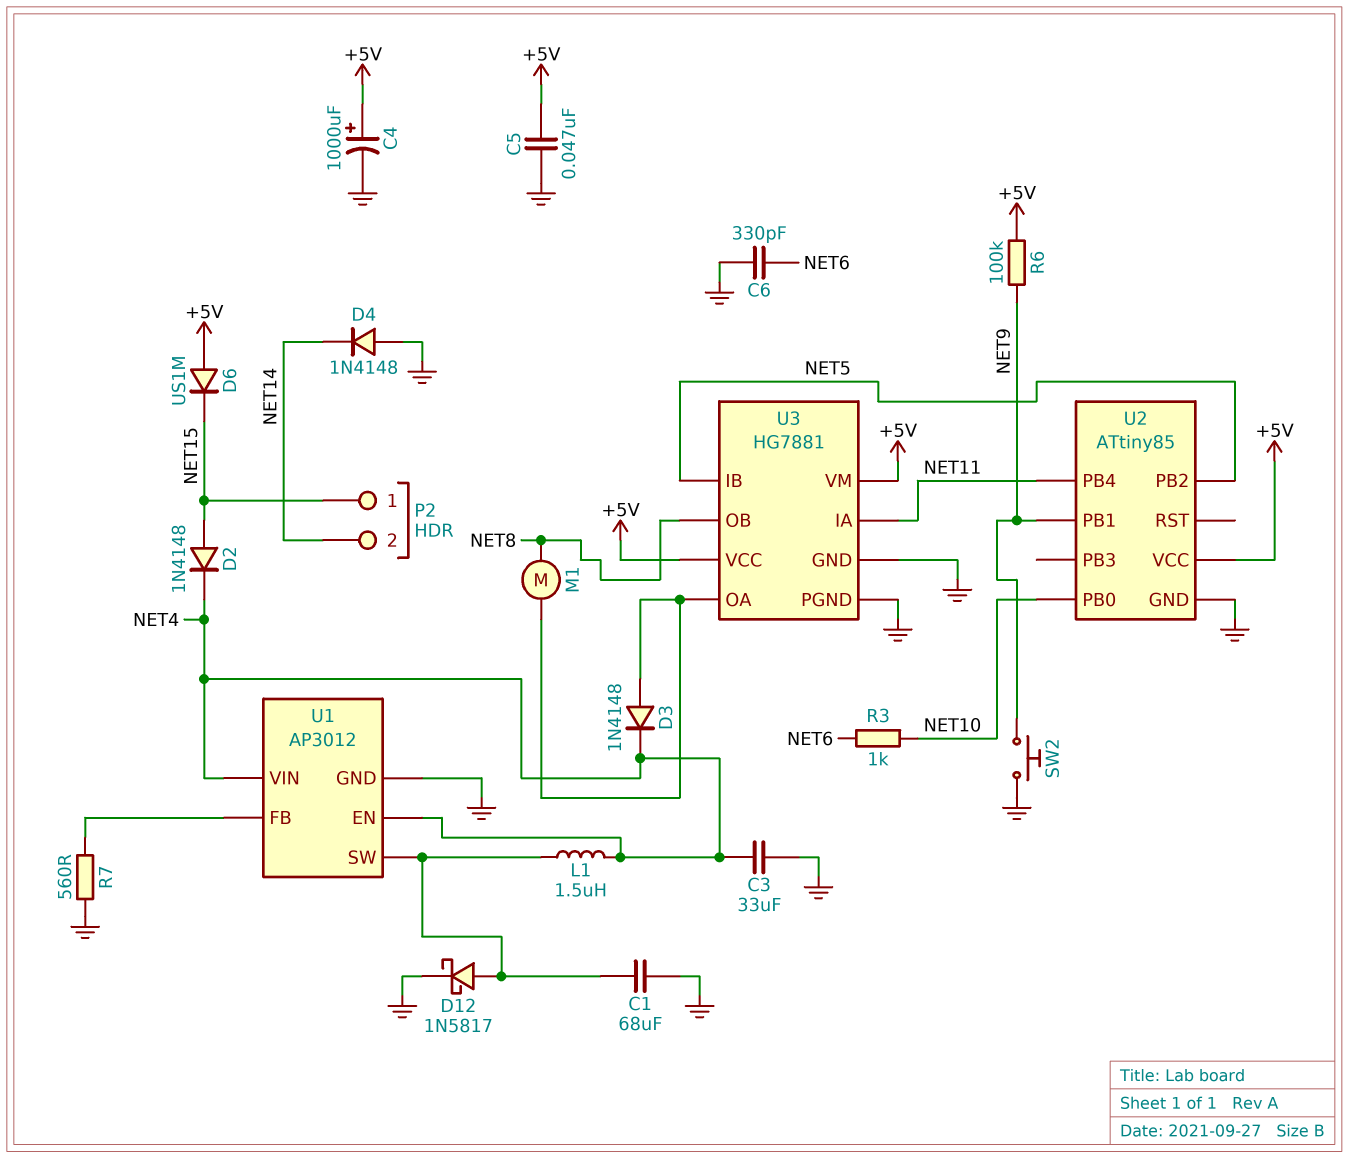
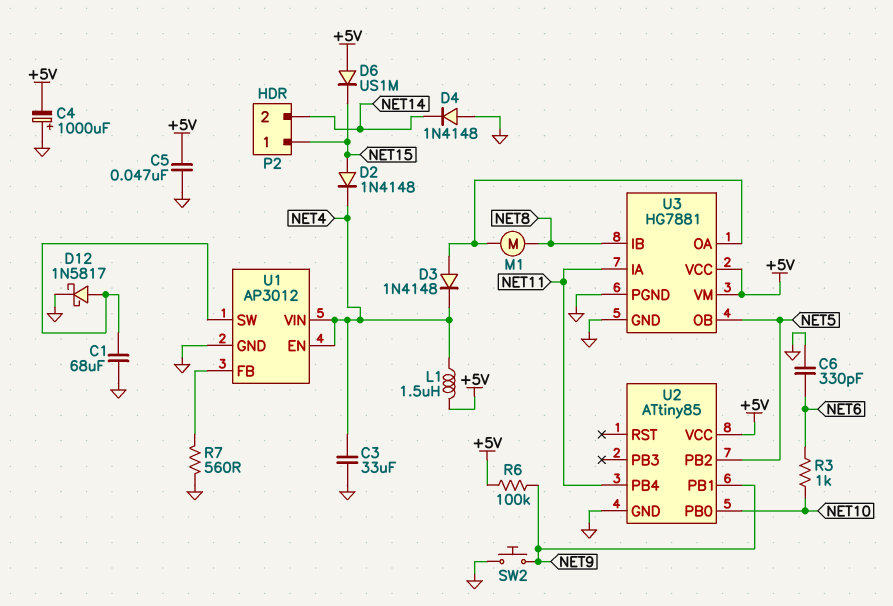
C4: 1000uF (plus +5V, minus GND) -> 1000uF (plus GND, minus +5V)
L1: 1.5uH (NET4, U1/SW) -> 1.5uH (+5V, NET4)
U3 pin IB: NET5 -> NET8
U3 pin OB: NET8 -> NET5

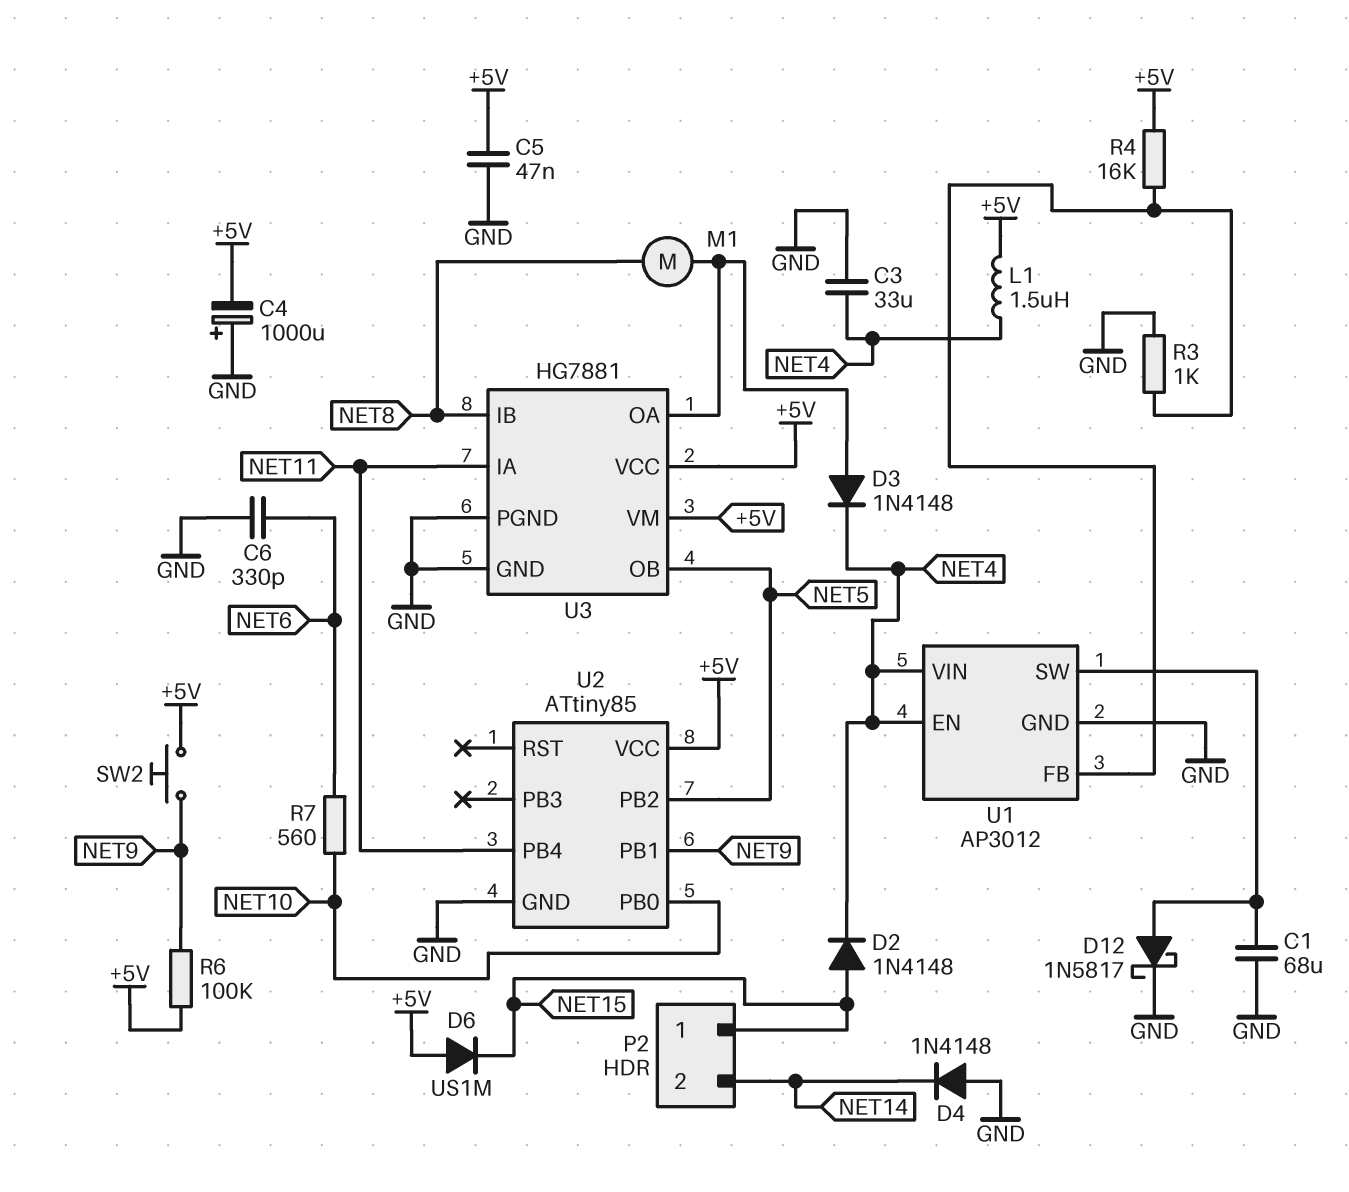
R3: 1k (NET6, NET10) -> 1k (GND, U1/FB)
R4: none -> 16k (+5V, U1/FB)
R7: 560 (GND, U1/FB) -> 560 (NET6, NET10)
SW2: button (GND, NET9) -> button (+5V, NET9)

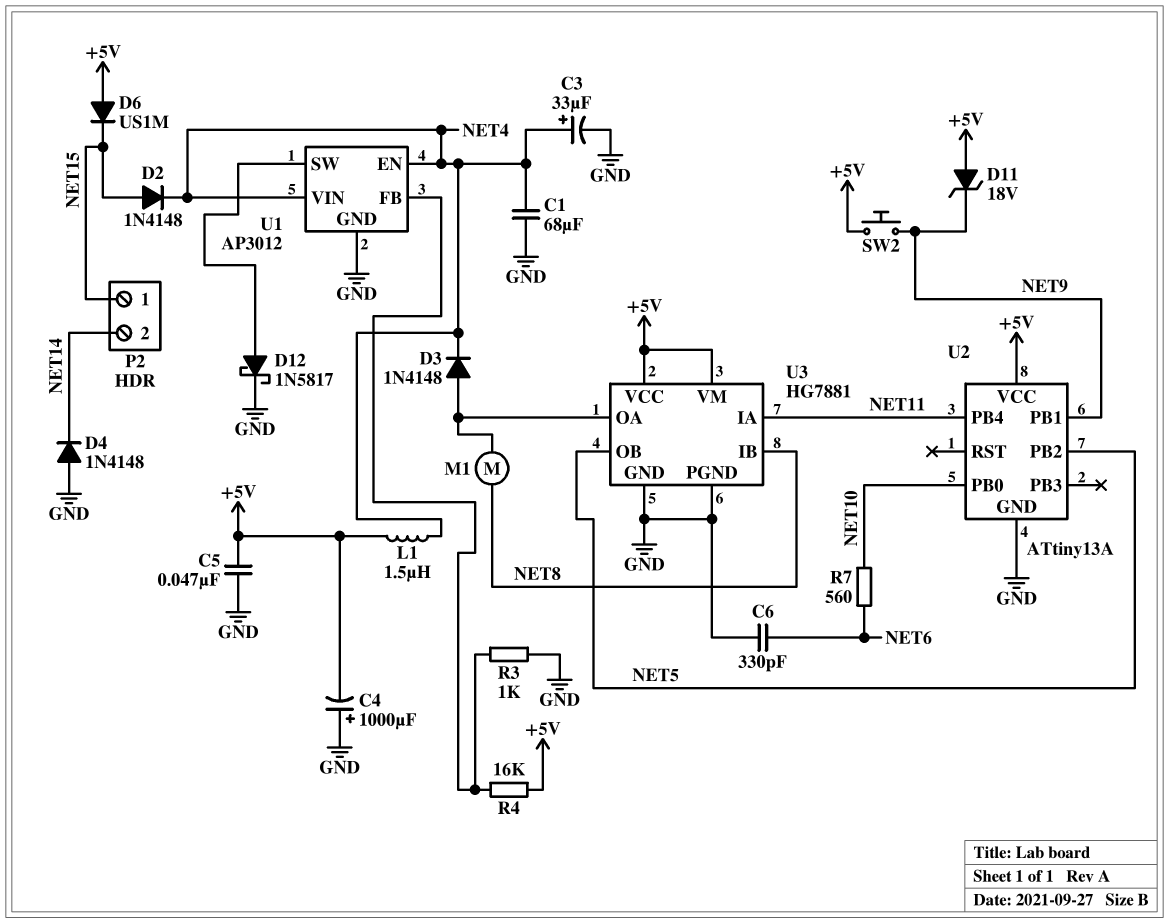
C1: 68uF (GND, U1/SW) -> 68uF (GND, NET4)
C3: 33uF (GND, NET4) -> 33uF (plus NET4, minus GND)
D11: none -> zener 18V (A +5V, K NET9)
R6: 100k (+5V, NET9) -> none
U2: ATtiny85 -> ATtiny13A

